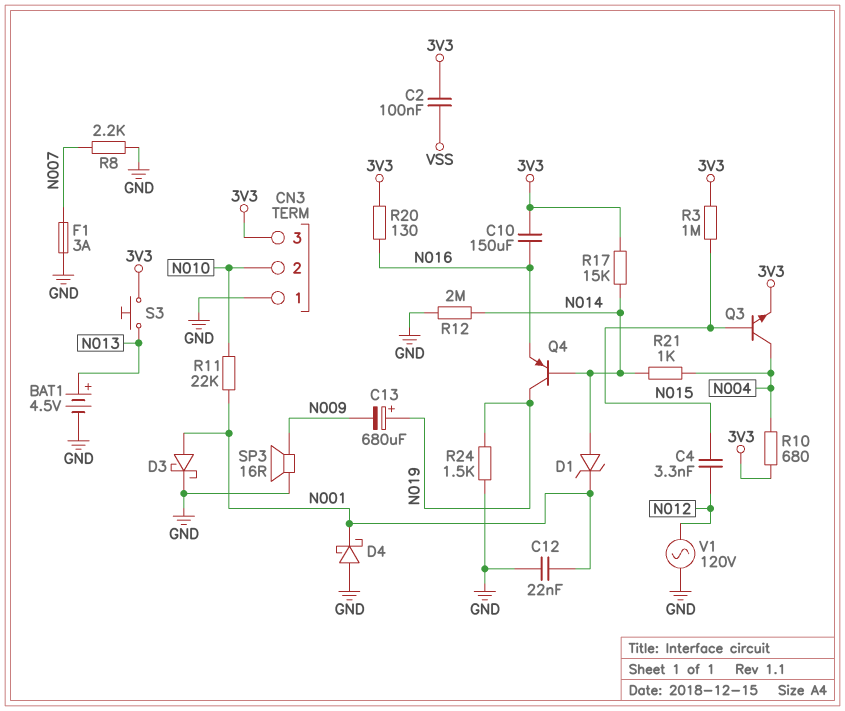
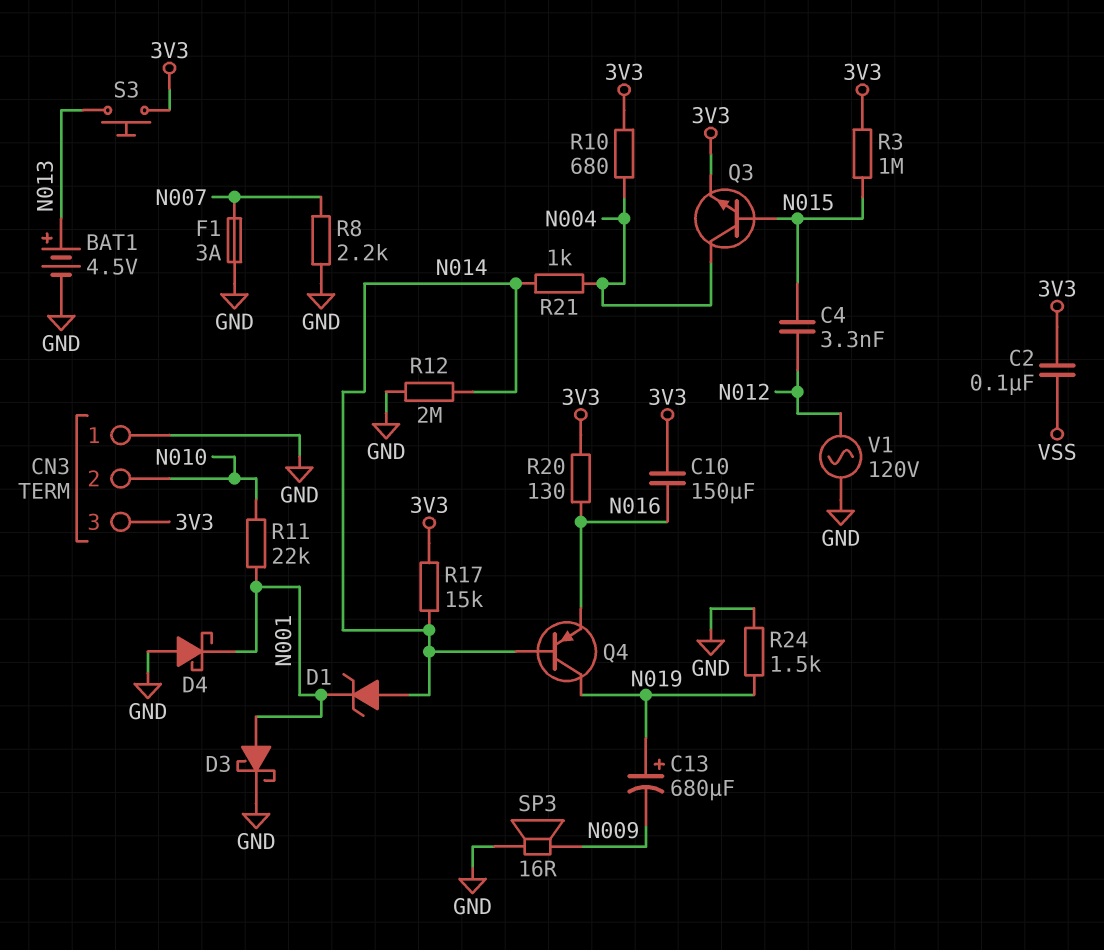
C12: 22nF (GND, N001) -> none

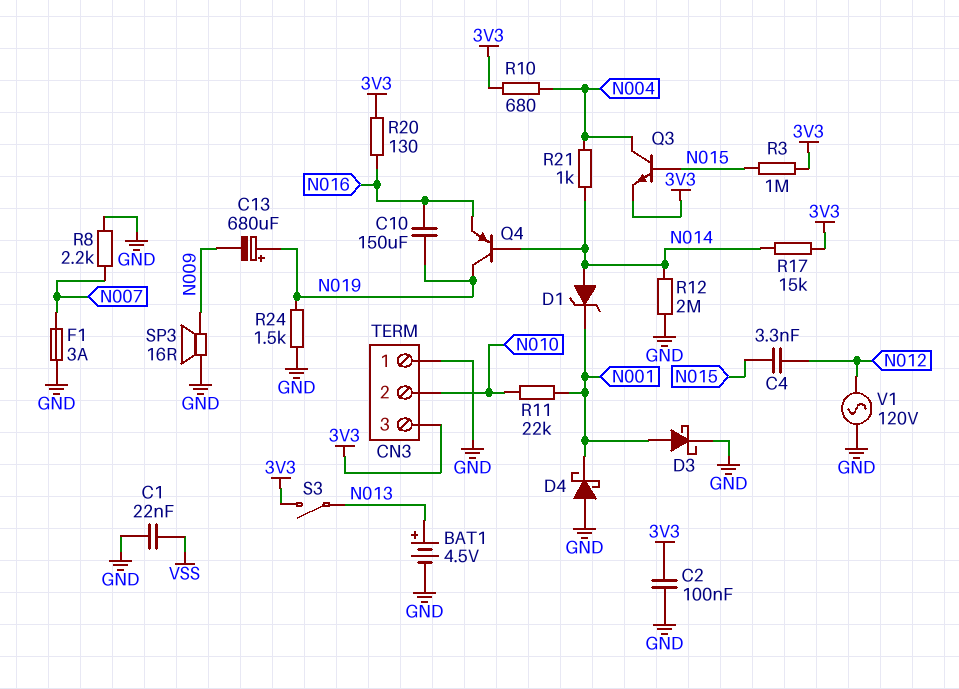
C1: none -> 22nF (GND, VSS)
C2: 100nF (3V3, VSS) -> 100nF (3V3, GND)
C10: 150uF (3V3, N016) -> 150uF (N016, N019)
S3: button (3V3, N013) -> switch (3V3, N013)

